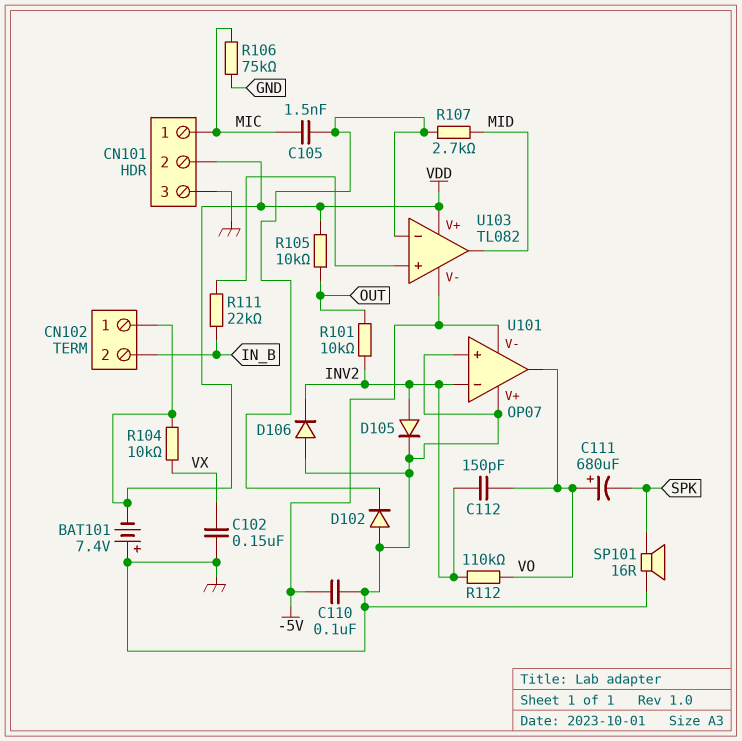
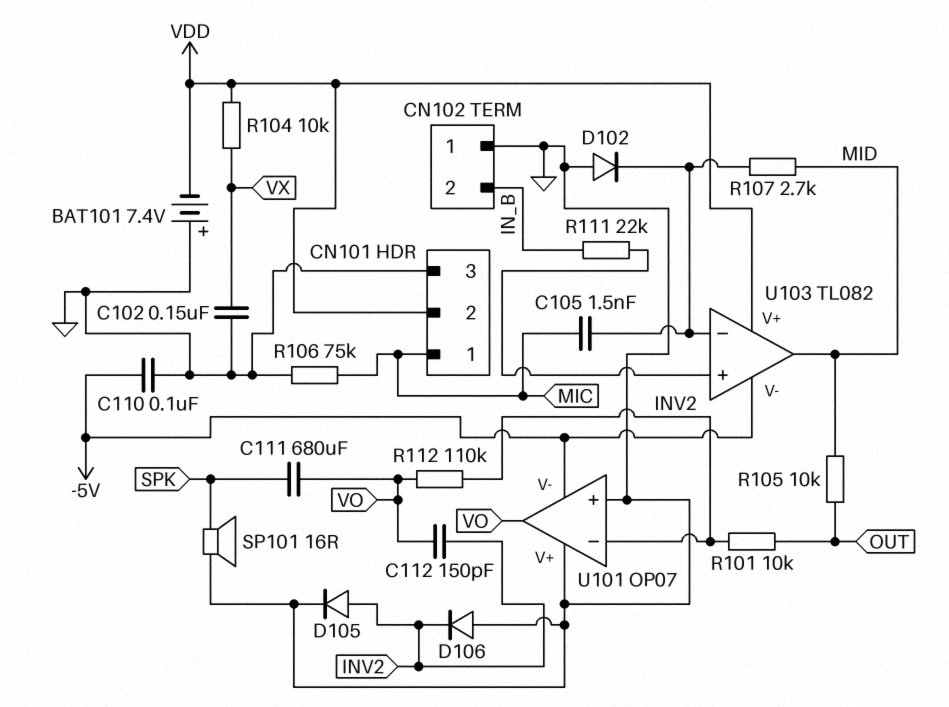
C111: 680uF (plus VO, minus SPK) -> 680uF (SPK, VO)
CN102 pin 1: VDD -> GND
R105: 10k (OUT, VDD) -> 10k (MID, OUT)

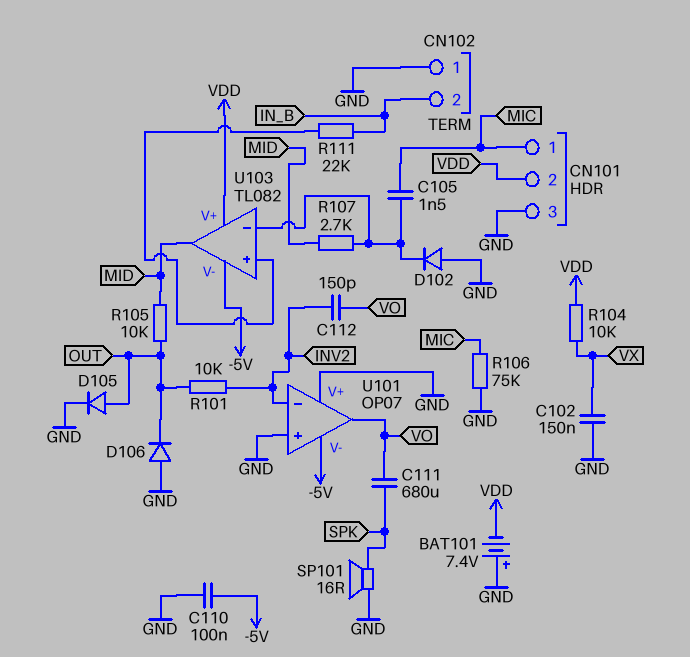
D105: diode (A INV2, K GND) -> diode (A OUT, K GND)
D106: diode (A GND, K INV2) -> diode (A GND, K OUT)
R112: 110k (INV2, VO) -> none

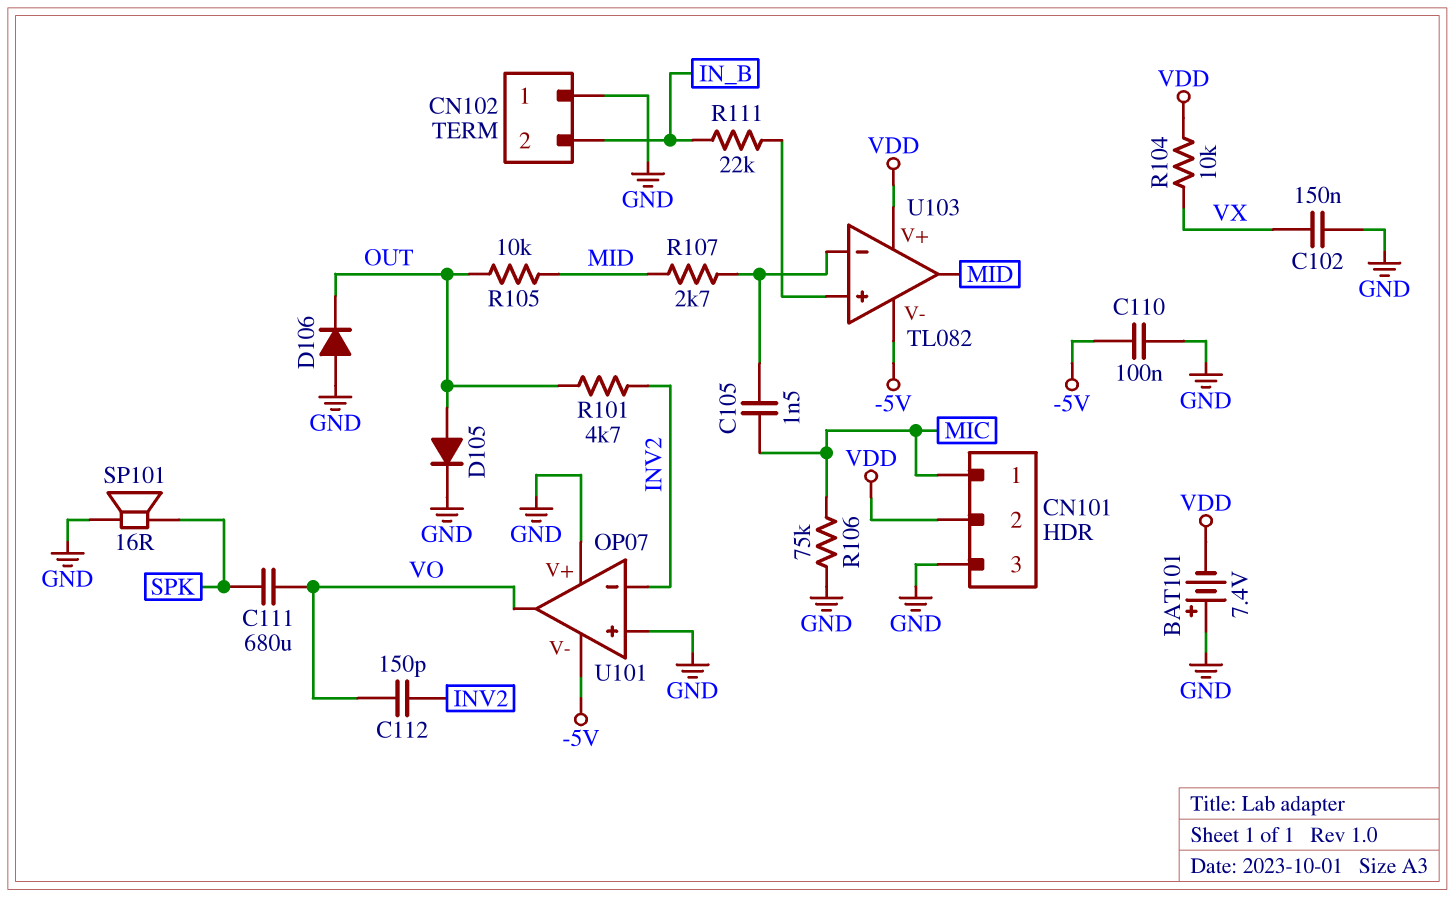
D102: diode (A GND, K U103/in-) -> none
R101: 10k (INV2, OUT) -> 4.7k (INV2, OUT)

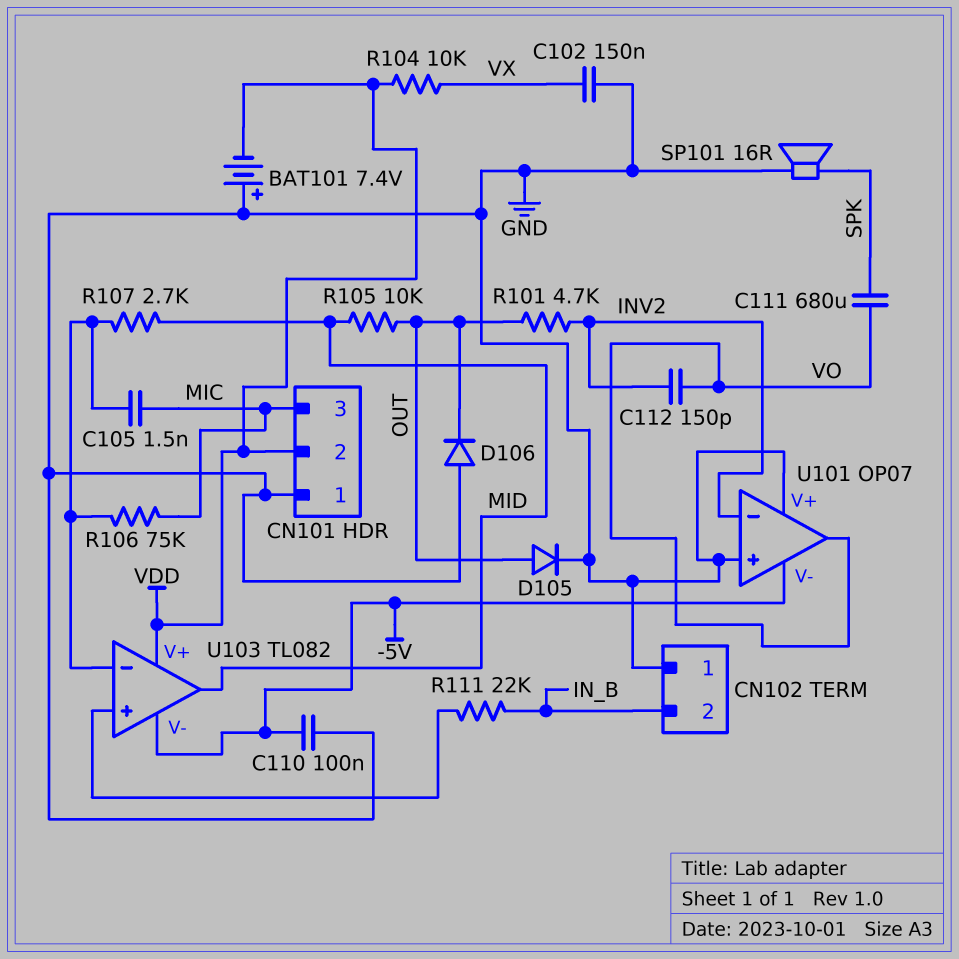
CN101 pin 1: MIC -> GND
CN101 pin 3: GND -> MIC
R106: 75k (GND, MIC) -> 75k (MIC, U103/in-)

